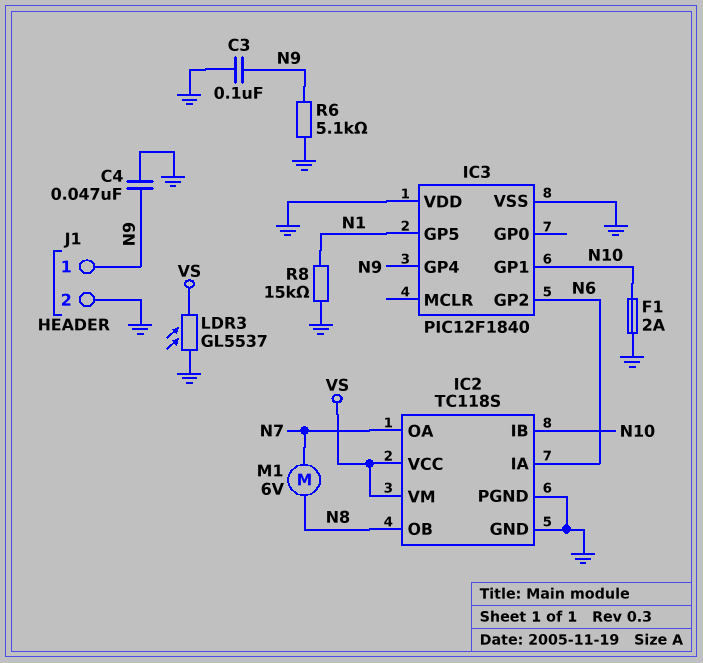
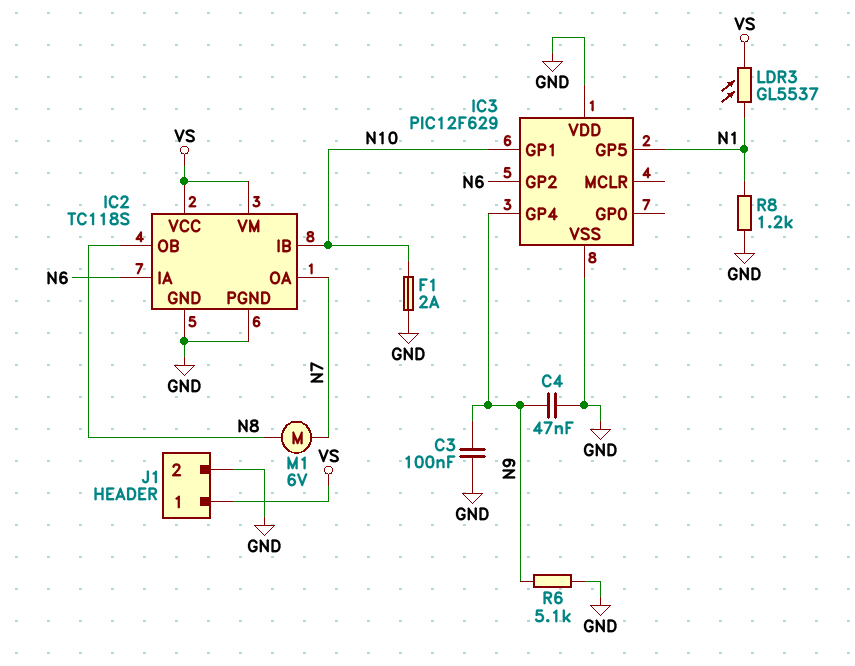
IC3: PIC12F1840 -> PIC12F629
J1 pin 1: N9 -> VS
LDR3: GL5537 (GND, VS) -> GL5537 (N1, VS)
R8: 15k (GND, N1) -> 1.2k (GND, N1)

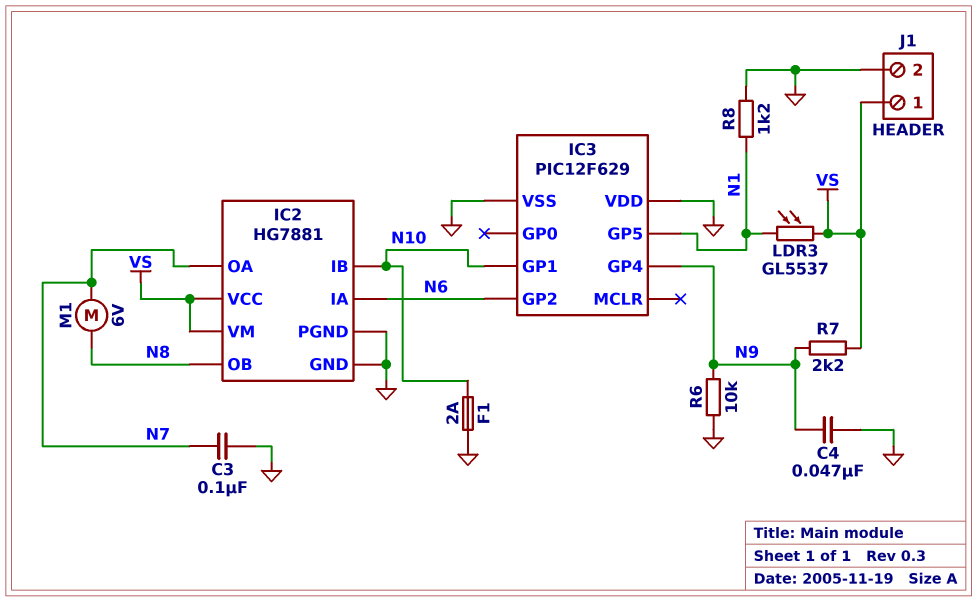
C3: 100nF (GND, N9) -> 100nF (GND, N7)
IC2: TC118S -> HG7881
R6: 5.1k (GND, N9) -> 10k (GND, N9)
R7: none -> 2.2k (N9, VS)

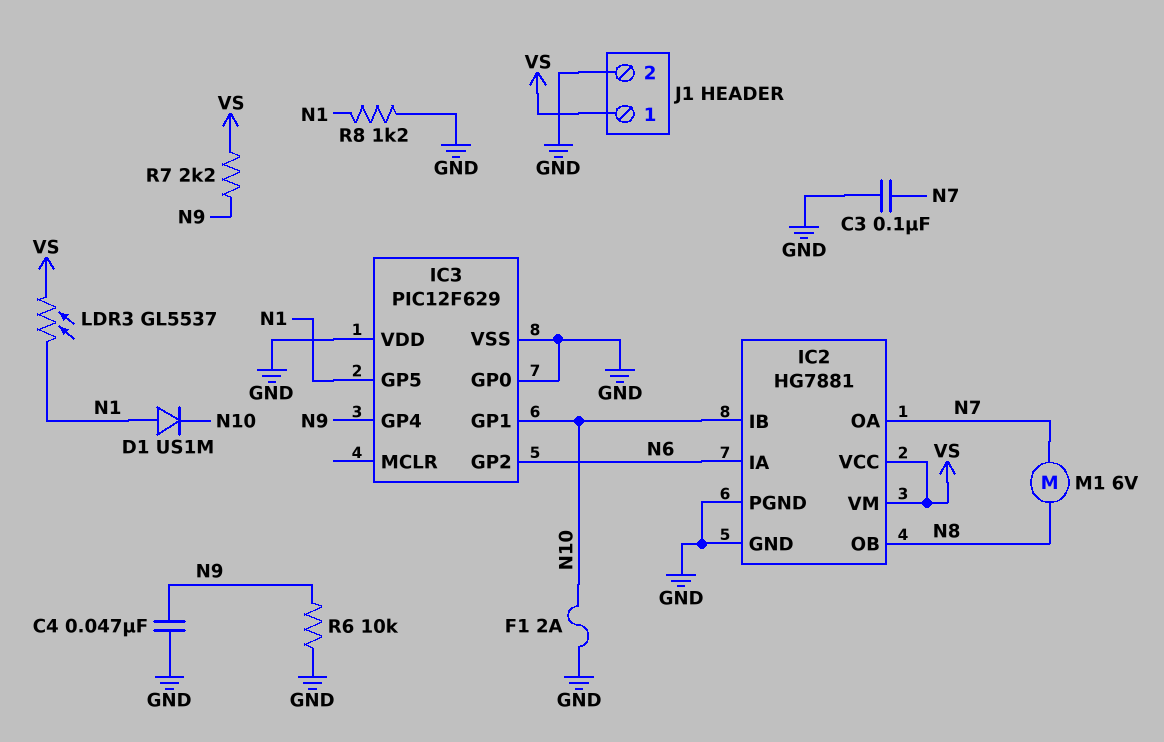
D1: none -> diode US1M (A N1, K N10)
IC3 pin GP0: none -> GND

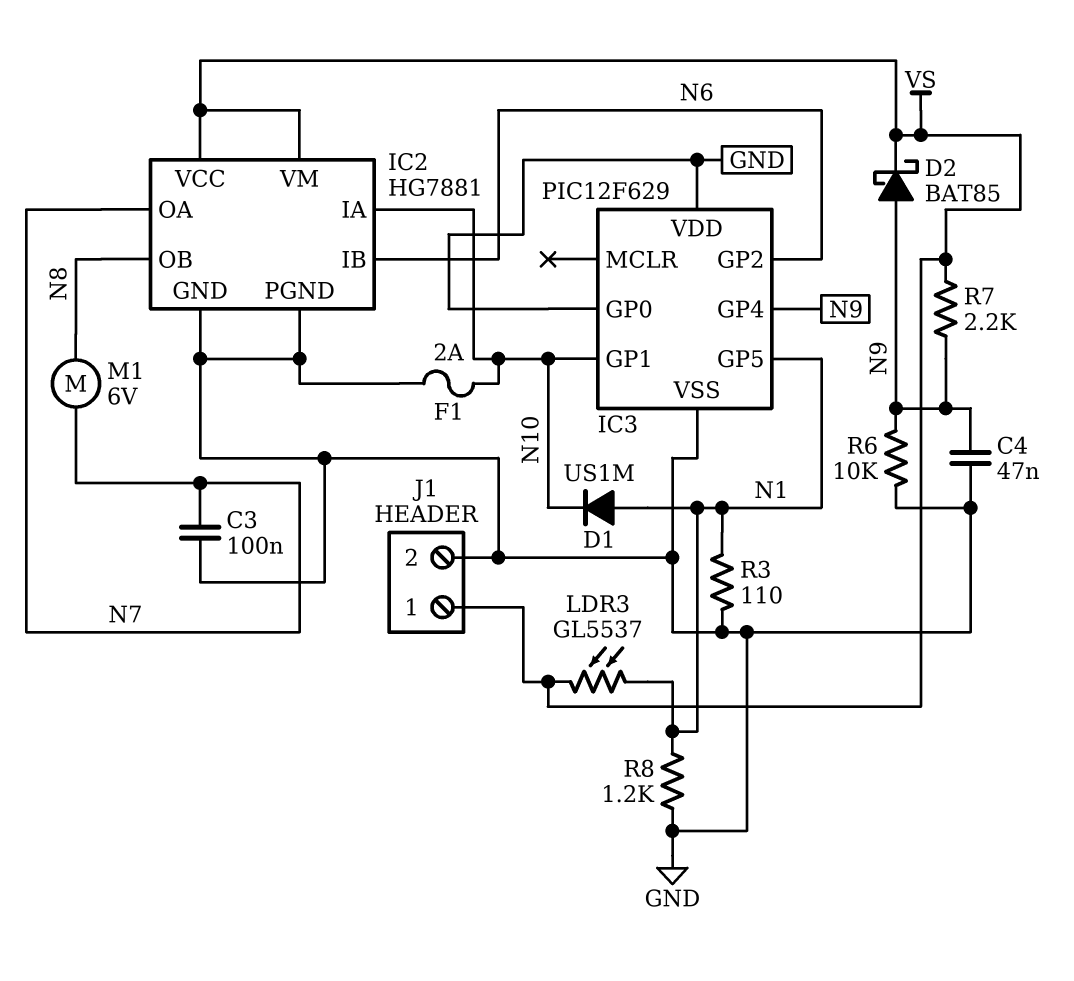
D2: none -> schottky BAT85 (A N9, K VS)
IC2 pin IA: N6 -> N10
IC2 pin IB: N10 -> N6
R3: none -> 110 (GND, N1)

